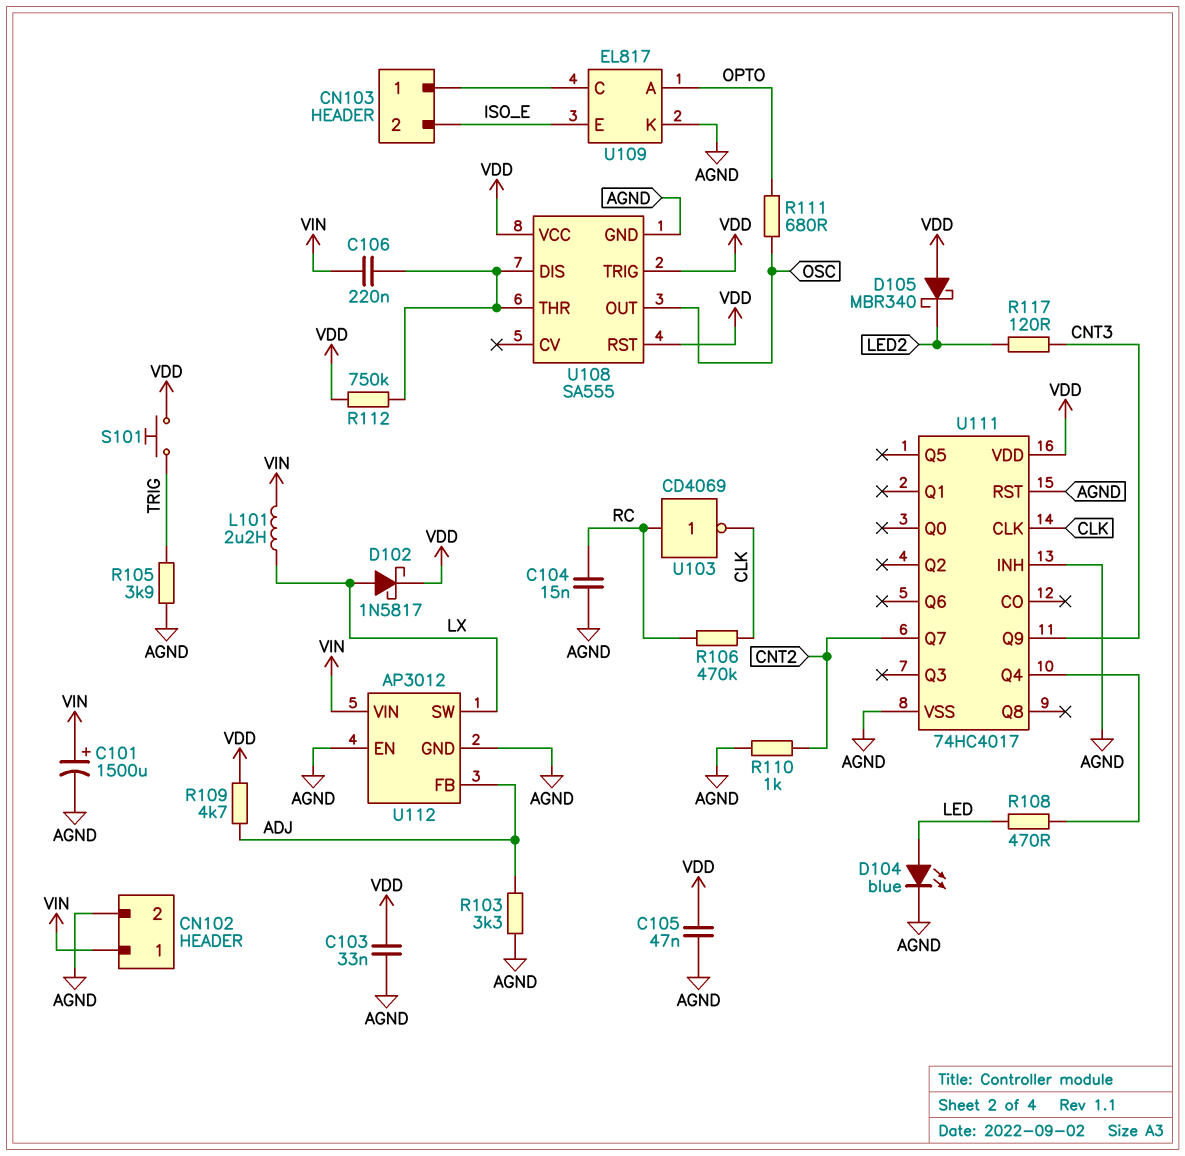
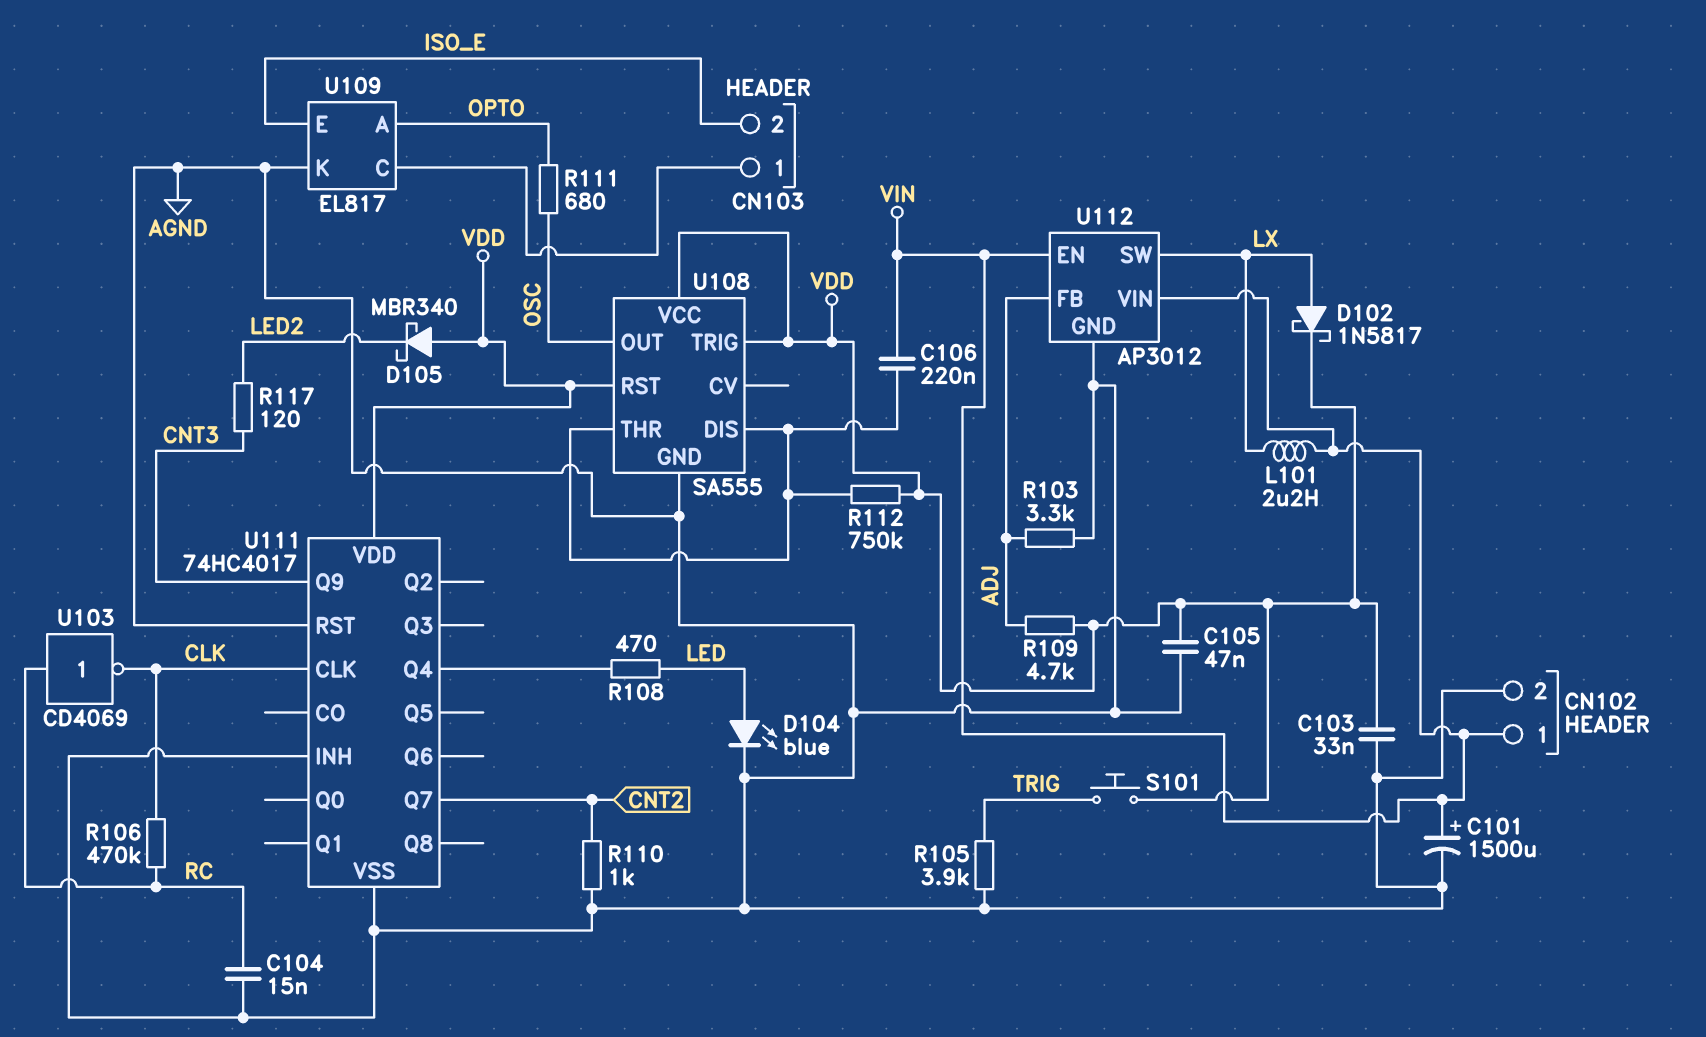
U112 pin EN: AGND -> VIN

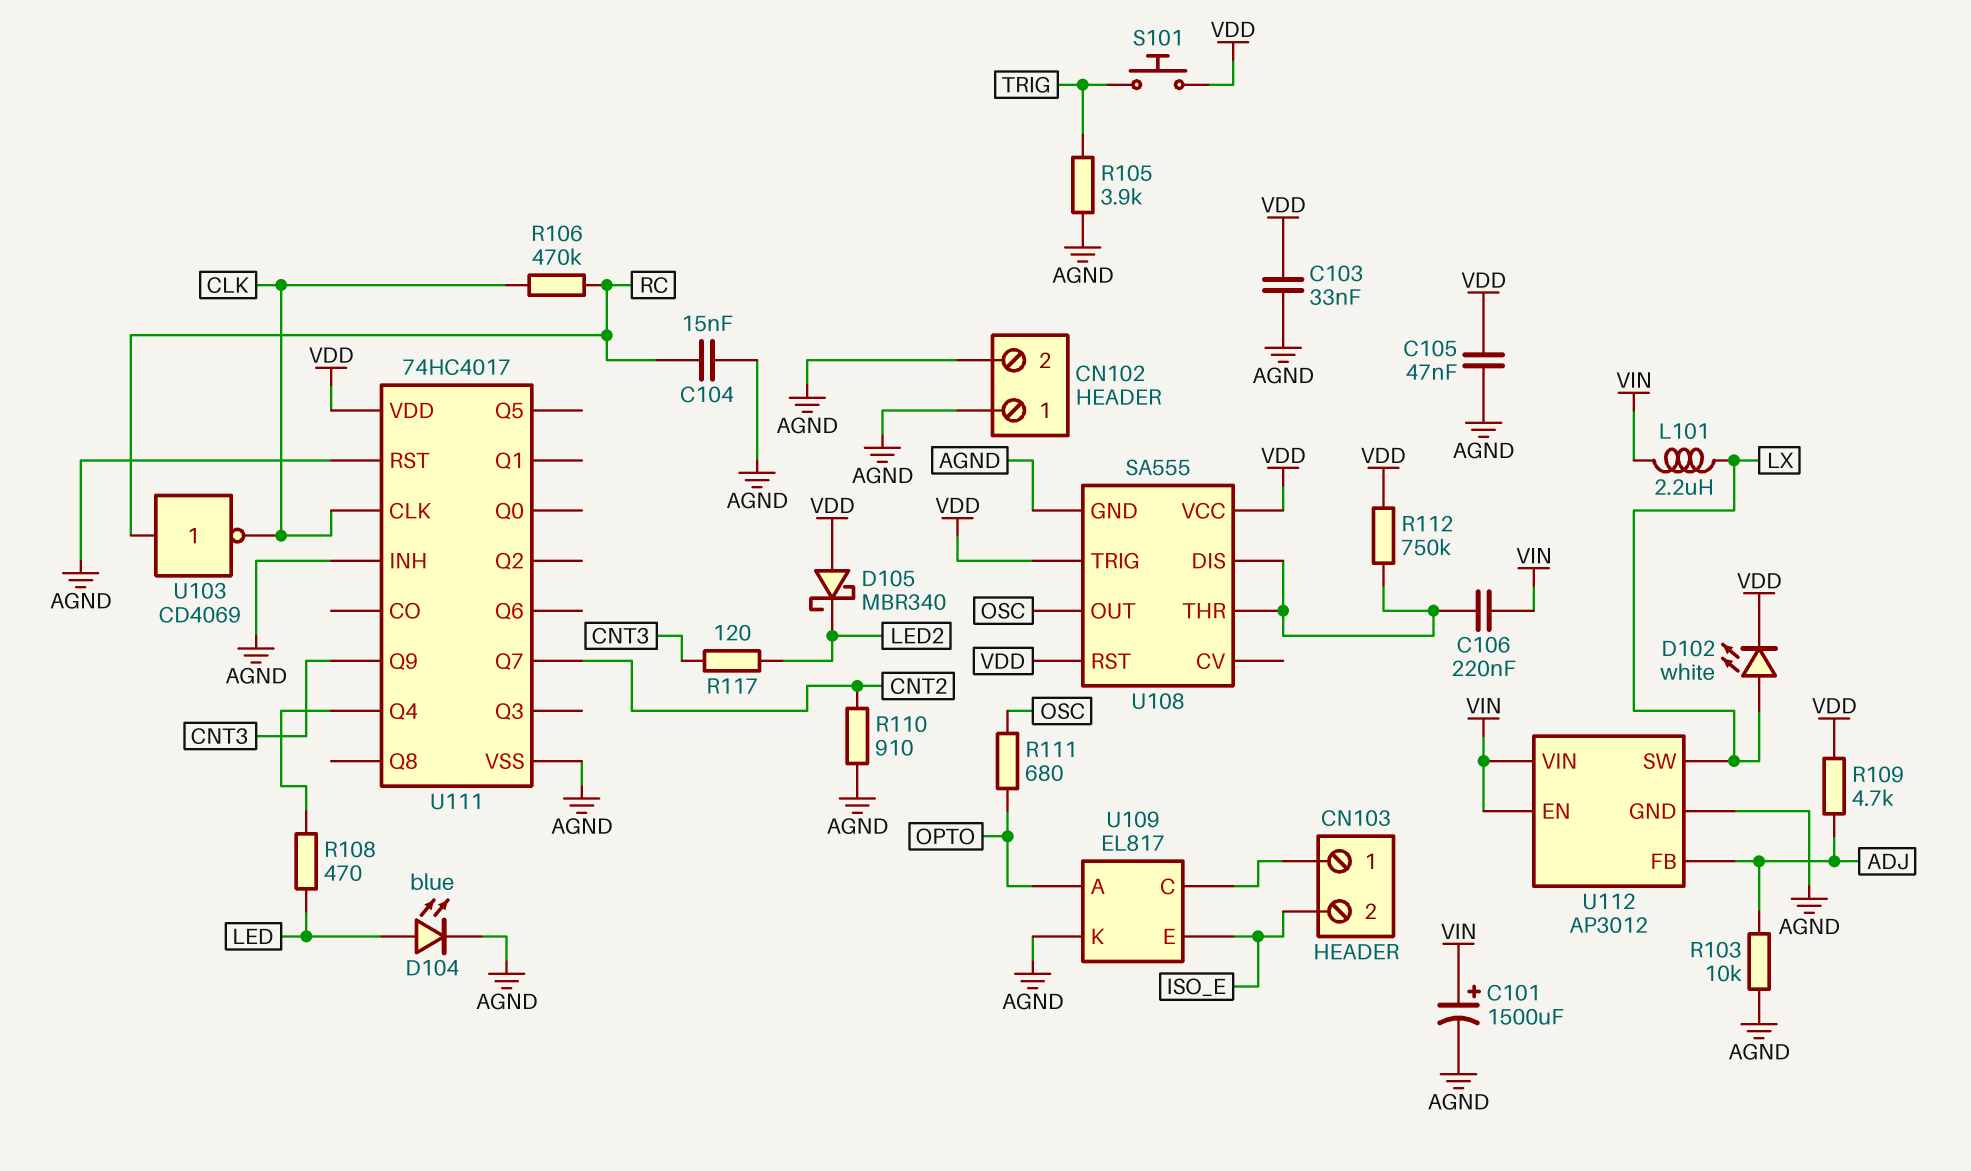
CN102 pin 1: VIN -> AGND
D102: schottky 1N5817 (A LX, K VDD) -> LED white (A LX, K VDD)
R103: 3.3k (ADJ, AGND) -> 10k (ADJ, AGND)
R110: 1k (AGND, CNT2) -> 910 (AGND, CNT2)

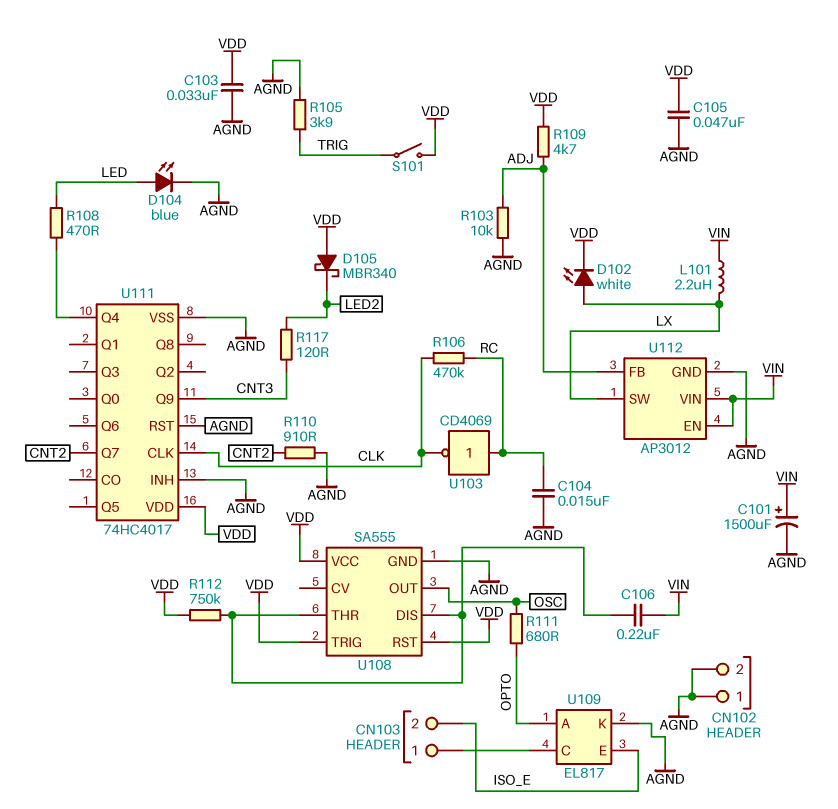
S101: button (TRIG, VDD) -> switch (TRIG, VDD)

